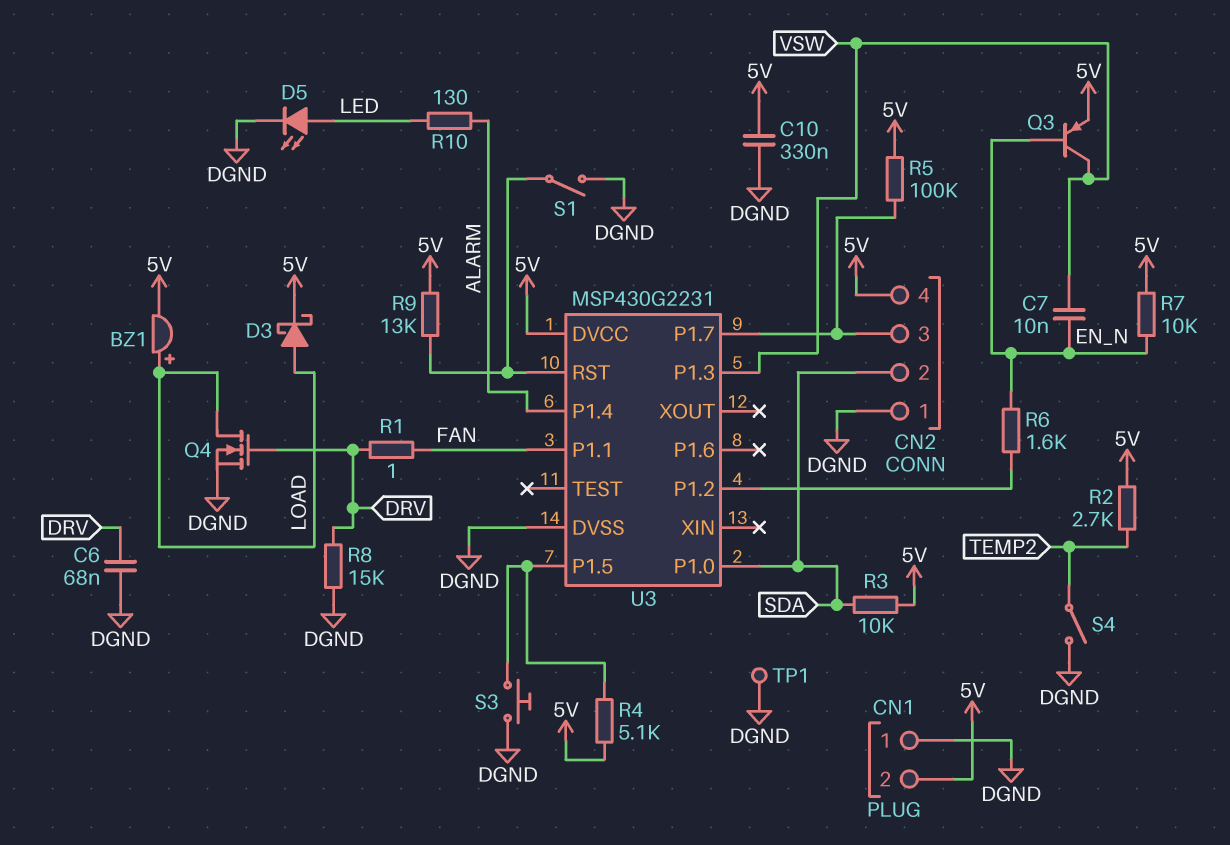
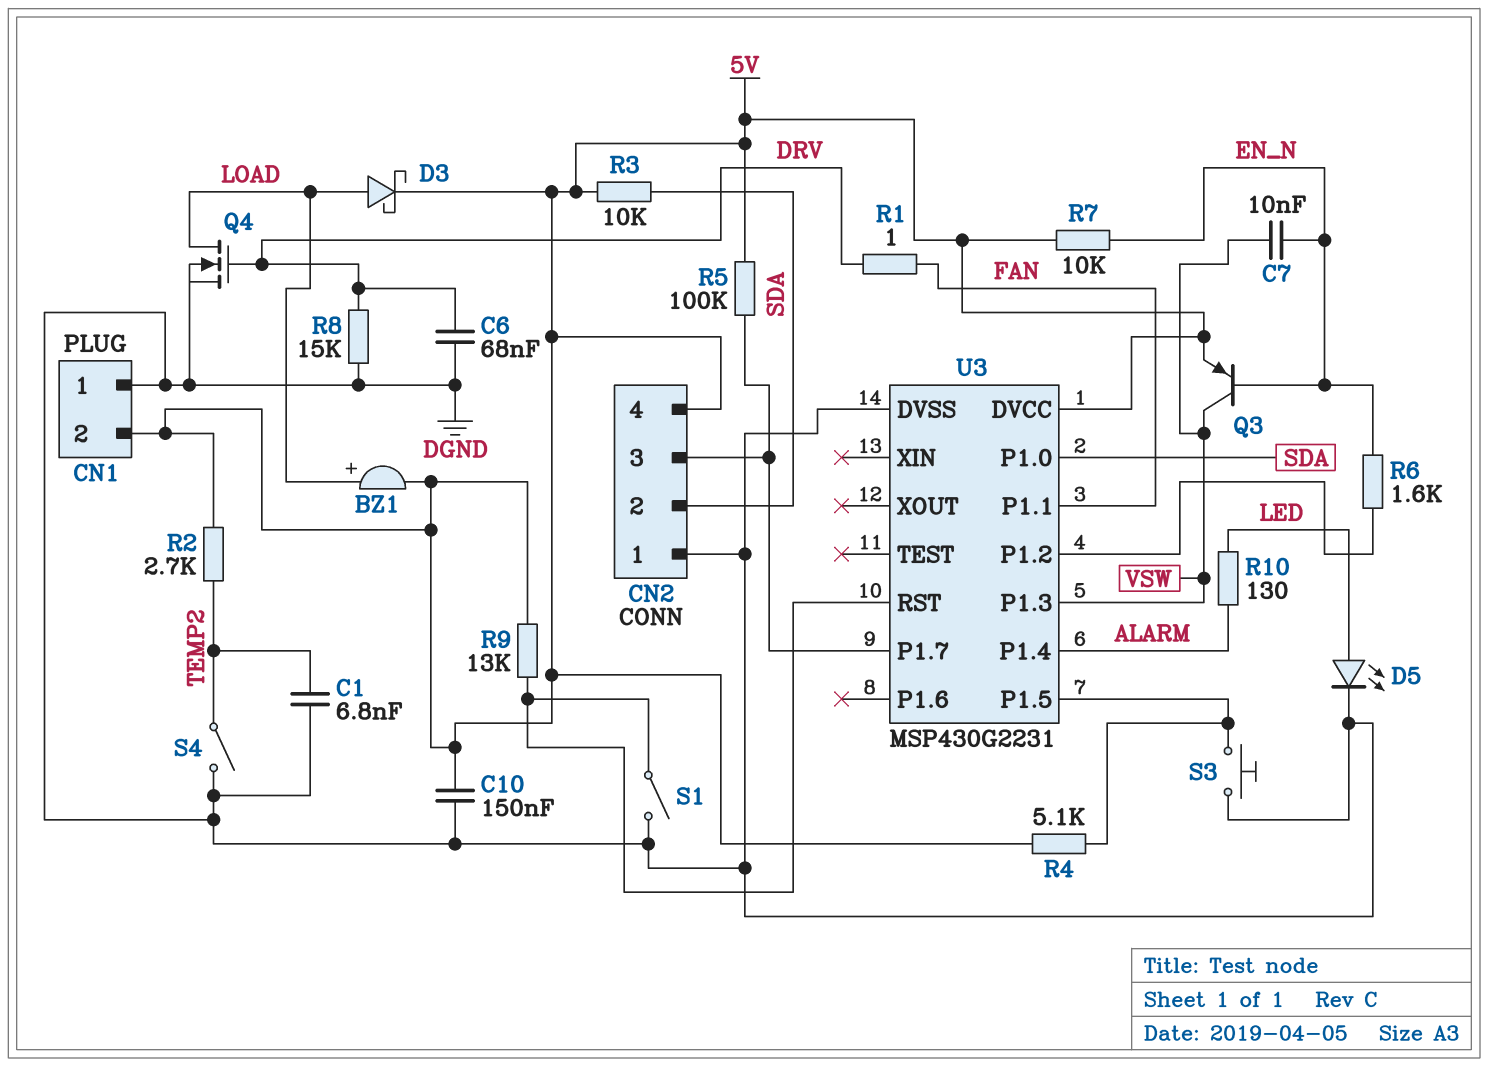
C1: none -> 6.8nF (DGND, TEMP2)
C10: 330nF (5V, DGND) -> 150nF (5V, DGND)
TP1: test point (DGND) -> none

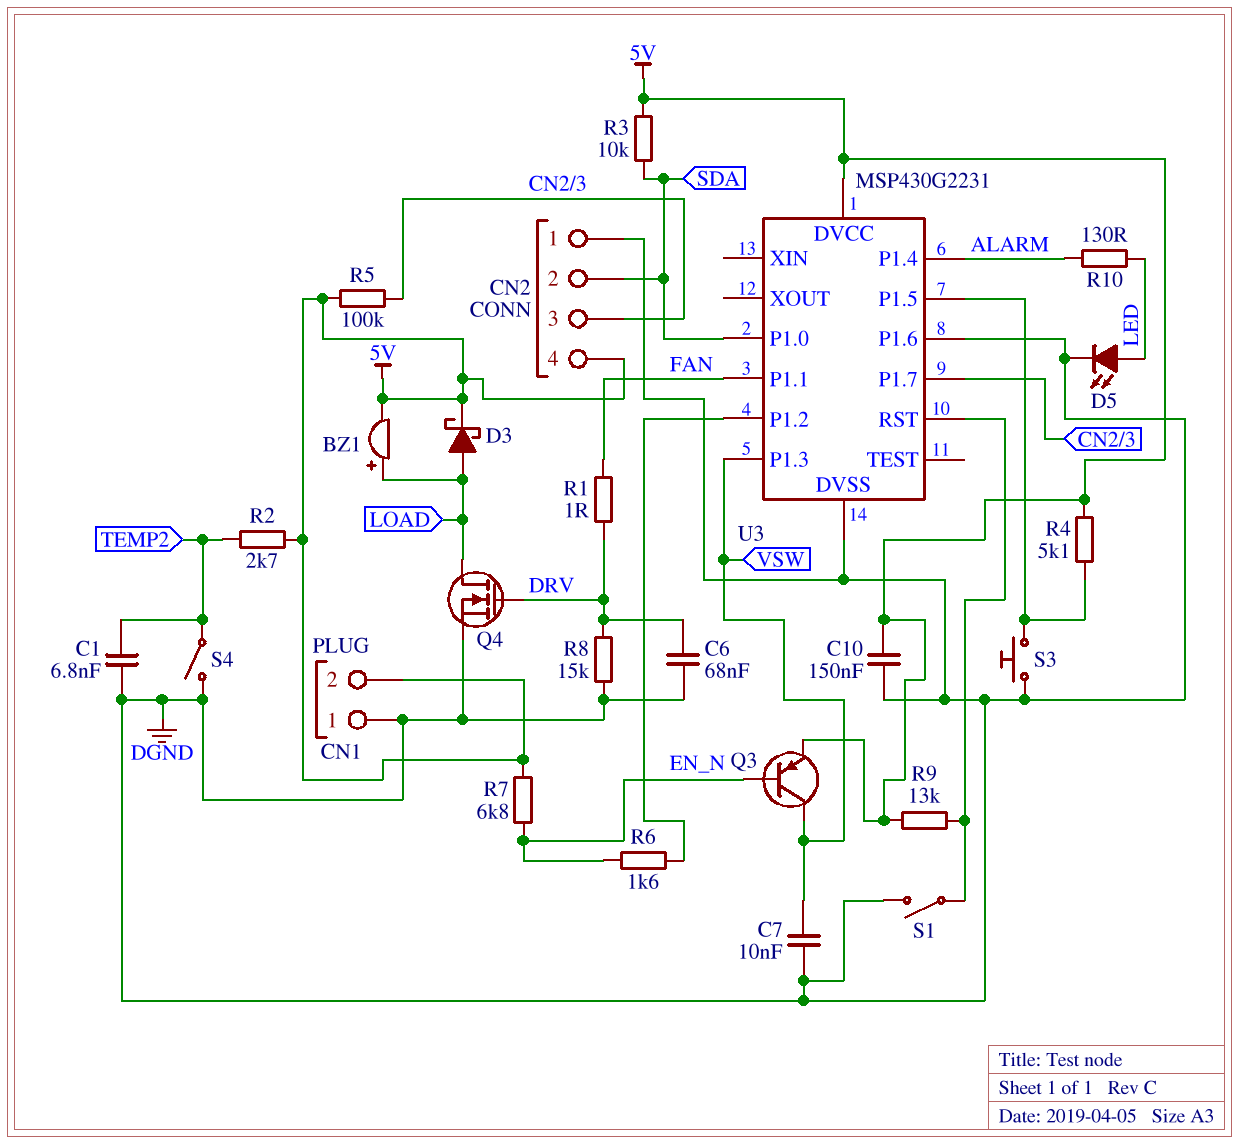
C7: 10nF (EN_N, VSW) -> 10nF (DGND, VSW)
R7: 10k (5V, EN_N) -> 6.8k (5V, EN_N)
U3 pin P1.6: none -> DGND

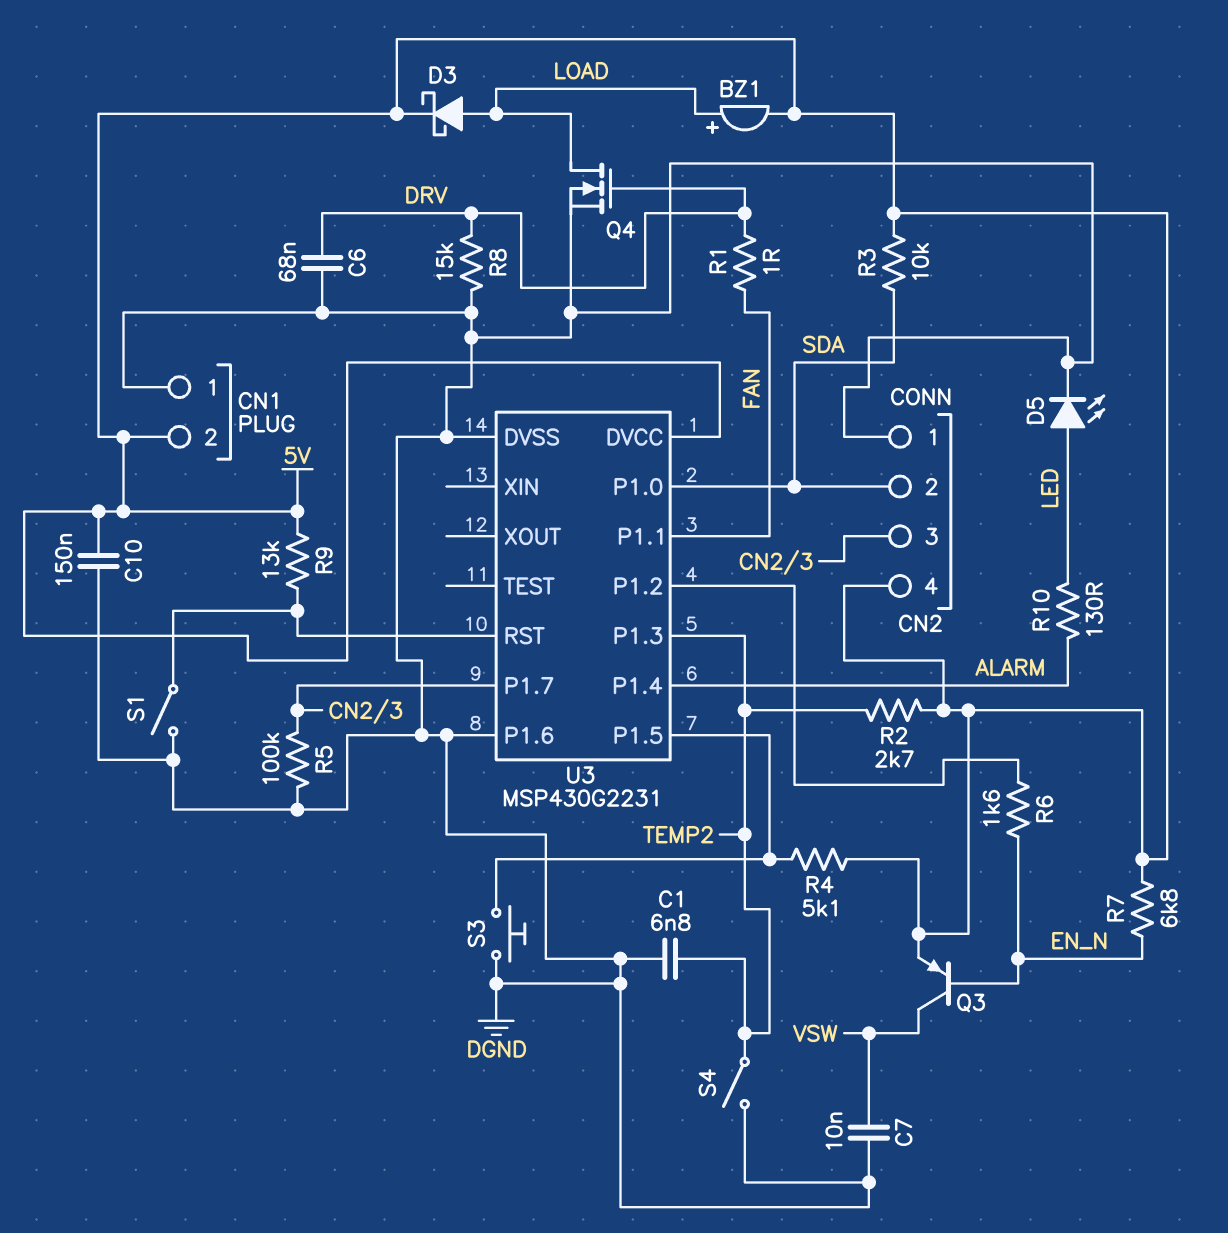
R5: 100k (5V, CN2/3) -> 100k (CN2/3, DGND)
U3 pin P1.3: VSW -> TEMP2

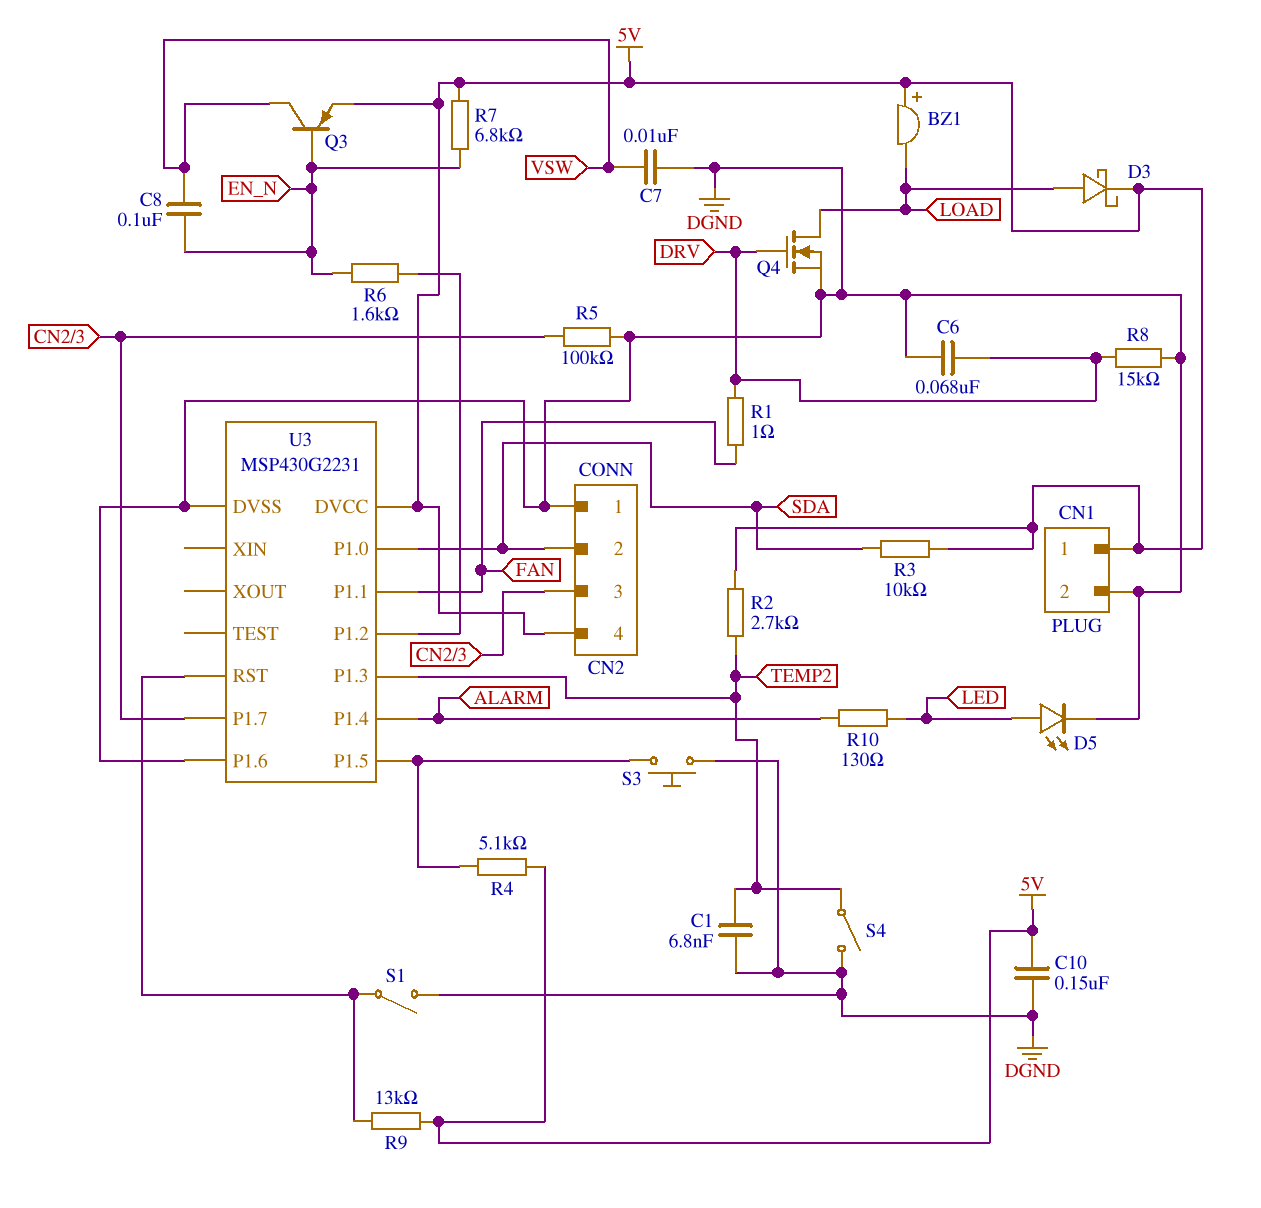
BZ1: buzzer (plus LOAD, minus 5V) -> buzzer (plus 5V, minus LOAD)
C8: none -> 100nF (EN_N, VSW)
CN1 pin 1: DGND -> 5V
CN1 pin 2: 5V -> DGND

